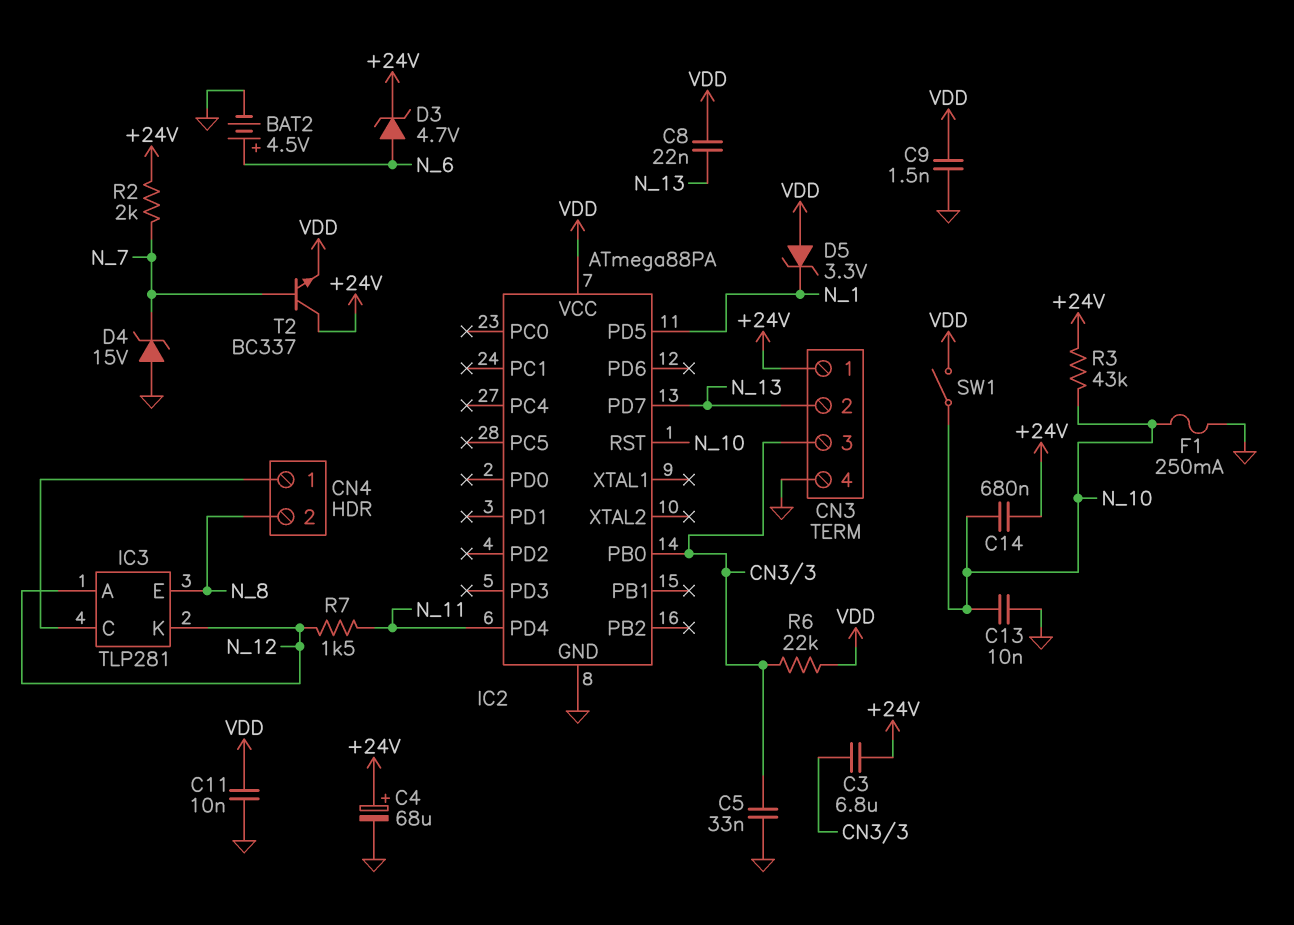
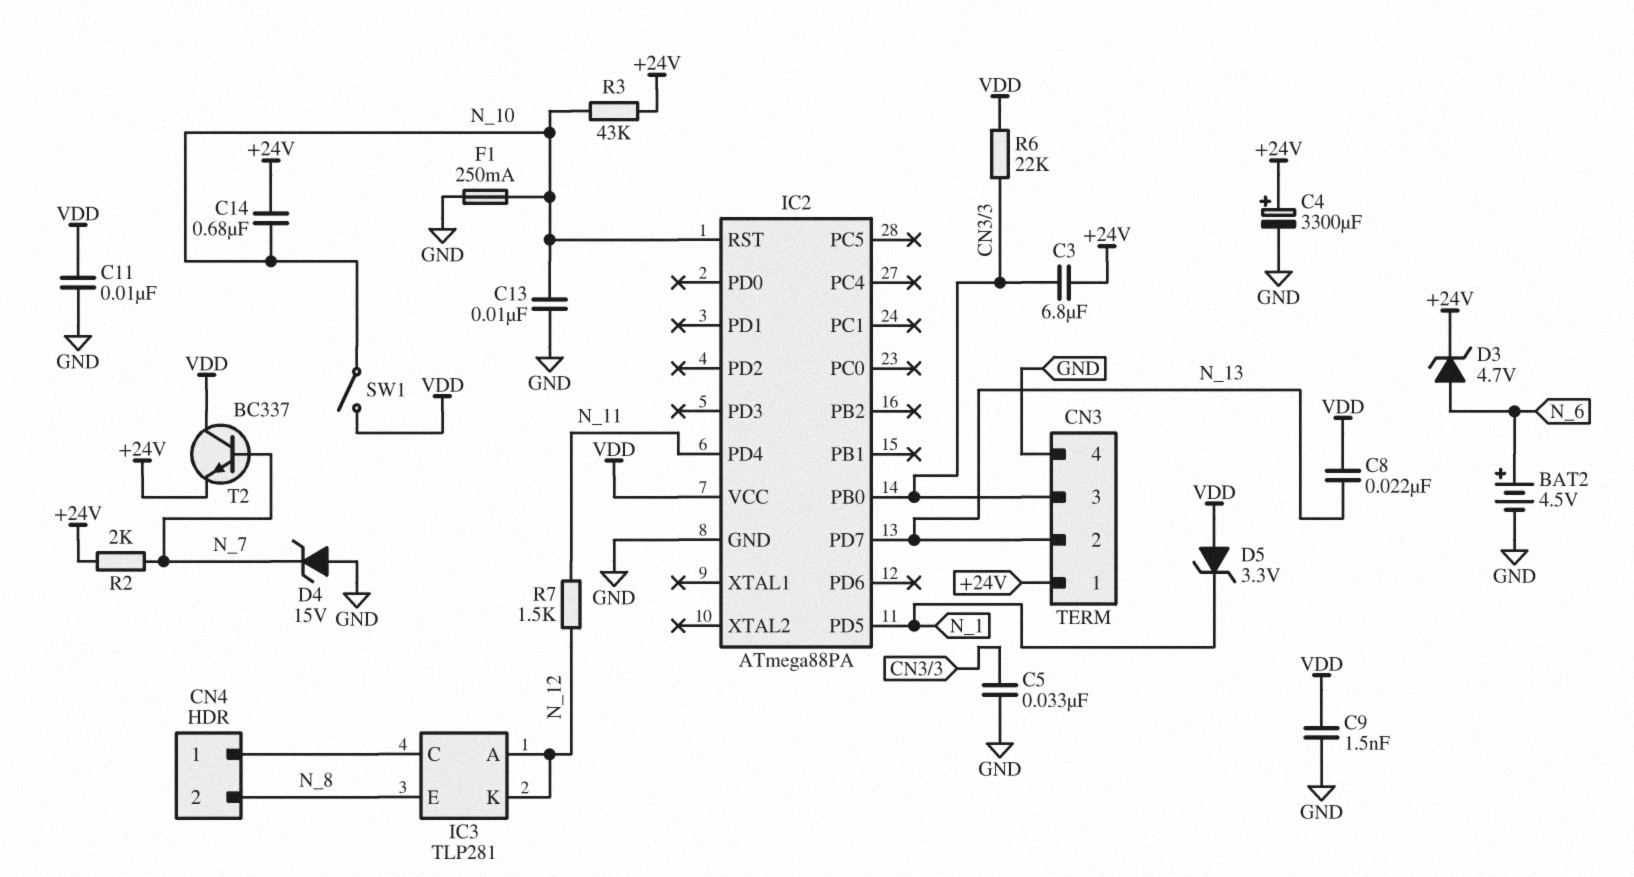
C4: 68uF (plus +24V, minus GND) -> 3300uF (plus +24V, minus GND)
T2: NPN BC337 (B N_7, C +24V, E VDD) -> NPN BC337 (B N_7, C VDD, E +24V)

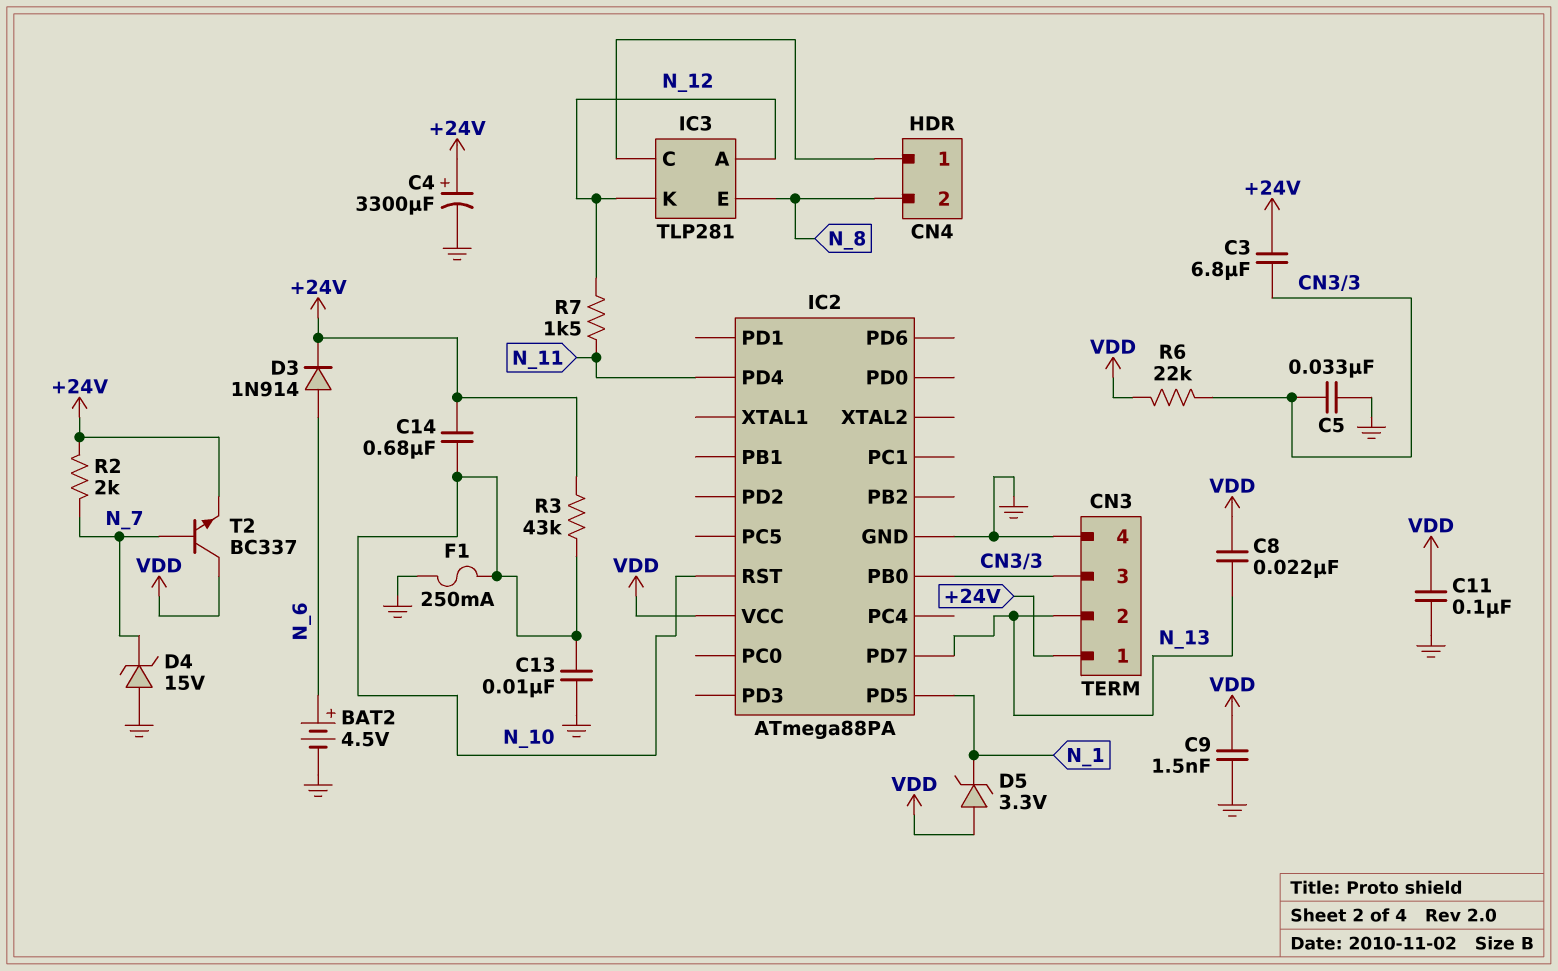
C11: 10nF (GND, VDD) -> 100nF (GND, VDD)
D3: zener 4.7V (A N_6, K +24V) -> diode 1N914 (A N_6, K +24V)
SW1: switch (N_10, VDD) -> none

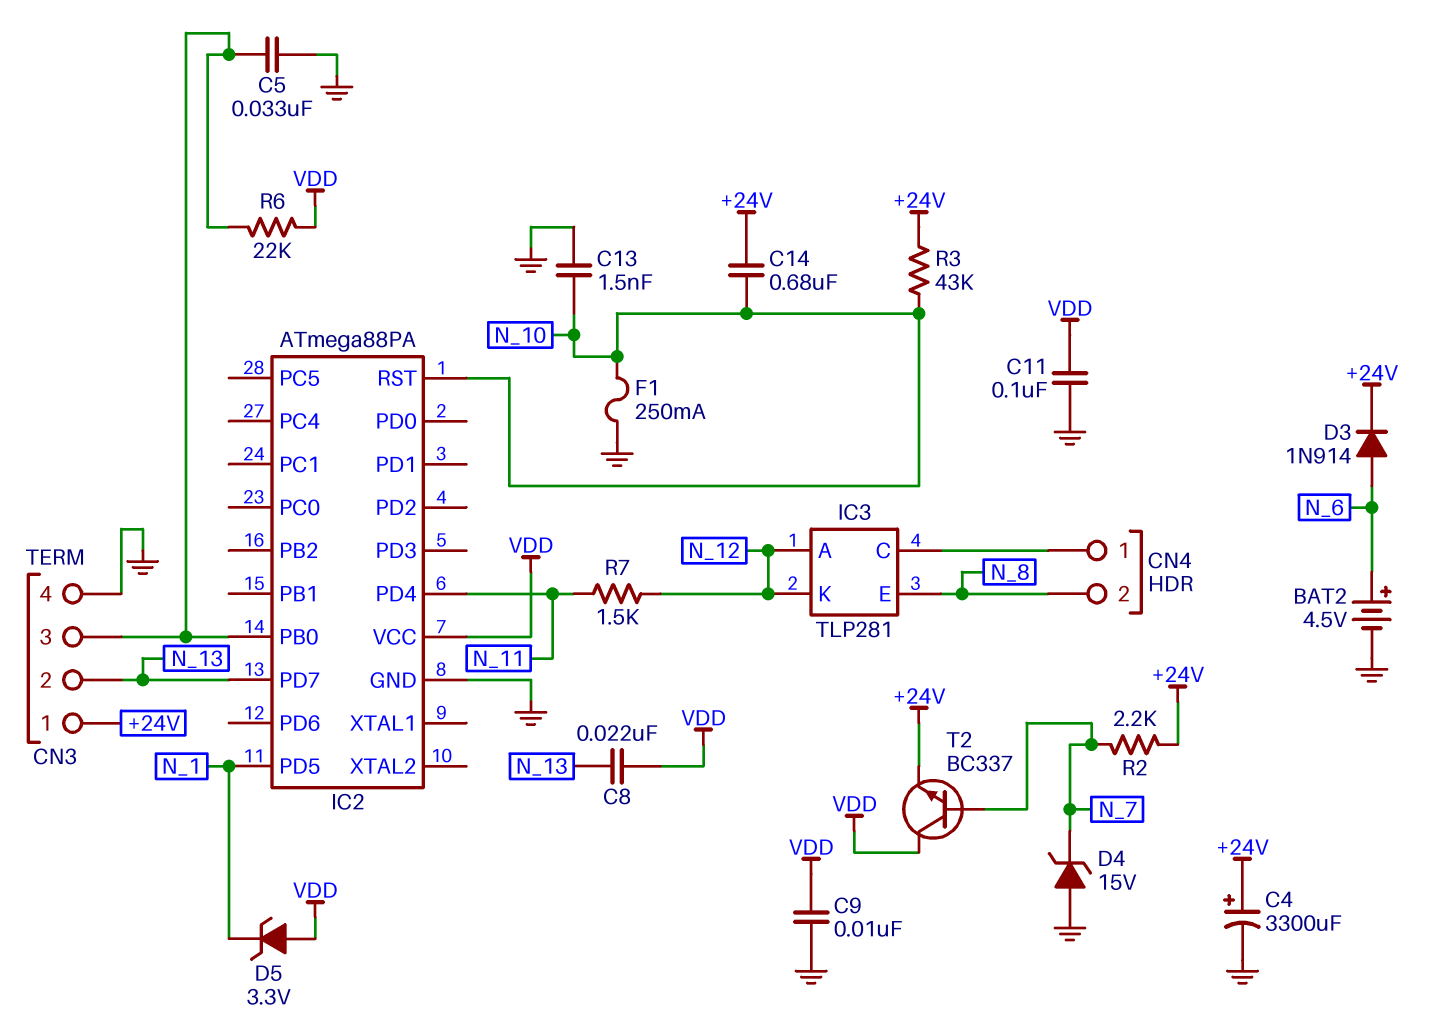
C3: 6.8uF (+24V, CN3/3) -> none
C9: 1.5nF (GND, VDD) -> 10nF (GND, VDD)
C13: 10nF (GND, N_10) -> 1.5nF (GND, N_10)
R2: 2k (+24V, N_7) -> 2.2k (+24V, N_7)

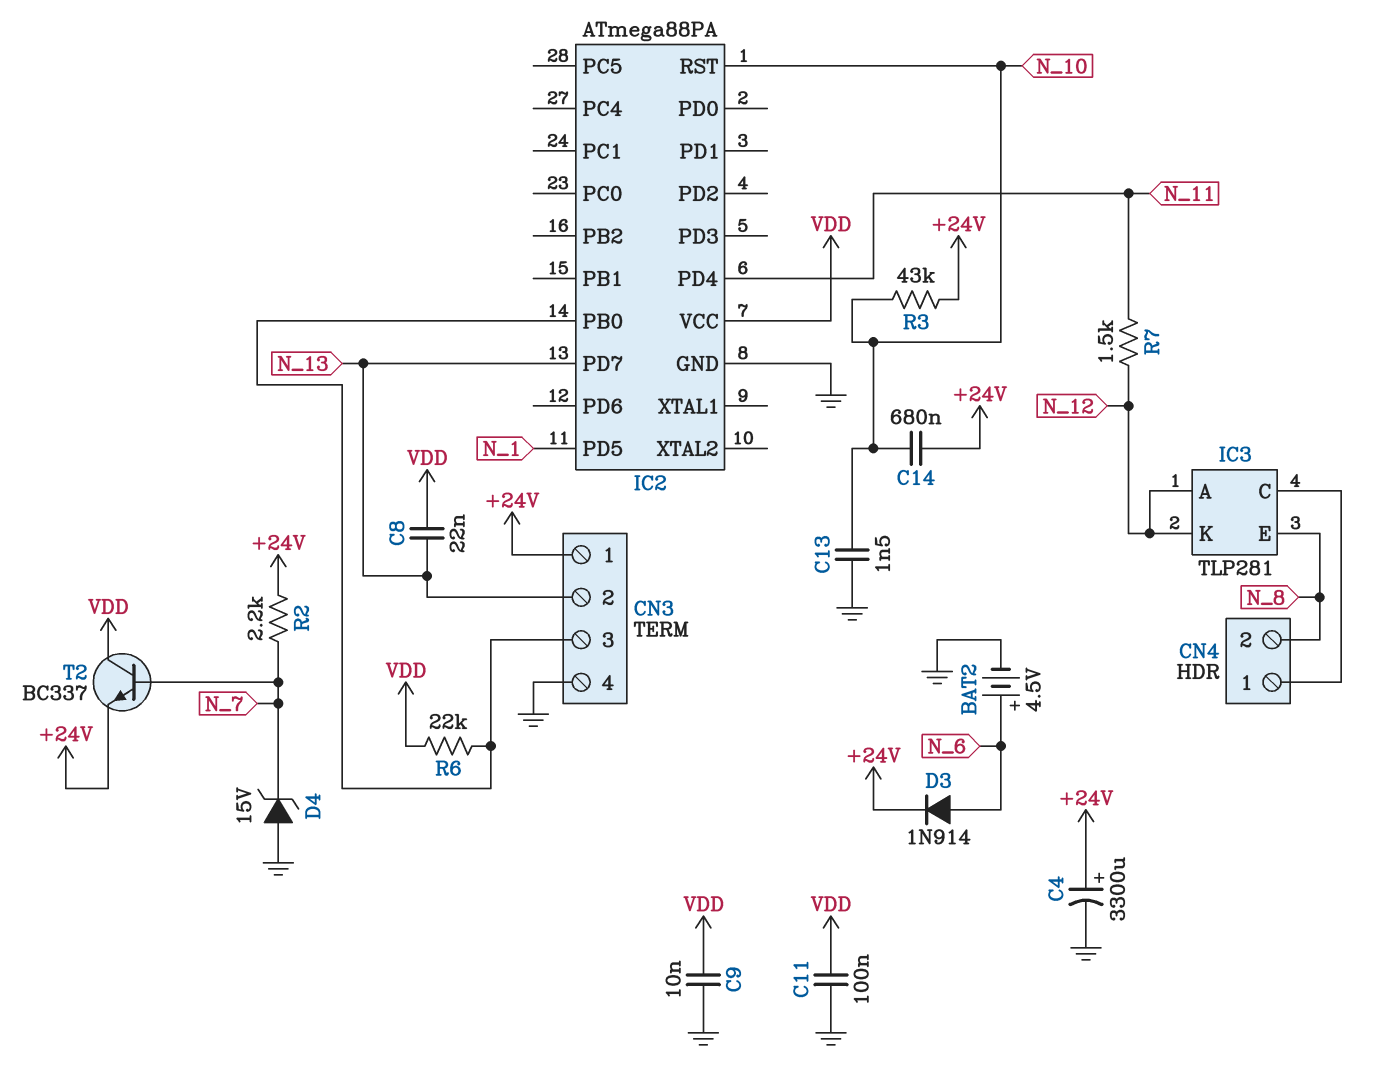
C5: 33nF (CN3/3, GND) -> none
D5: zener 3.3V (A VDD, K N_1) -> none
F1: 250mA (GND, N_10) -> none

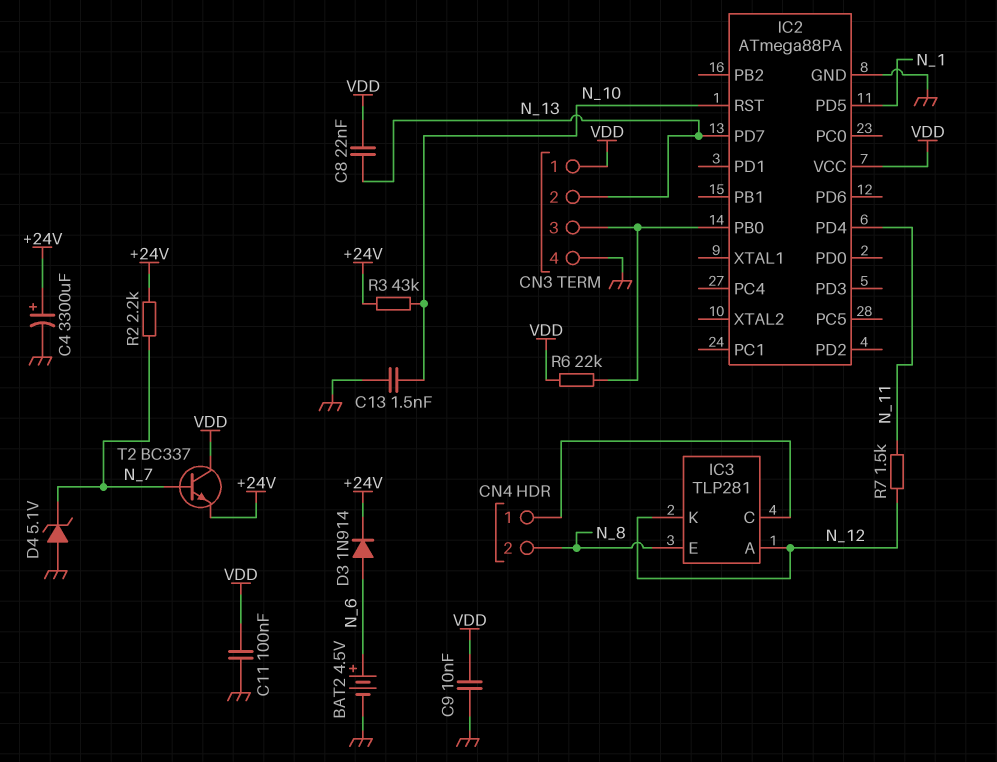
C14: 680nF (+24V, N_10) -> none
CN3 pin 1: +24V -> VDD
D4: zener 15V (A GND, K N_7) -> zener 5.1V (A GND, K N_7)

